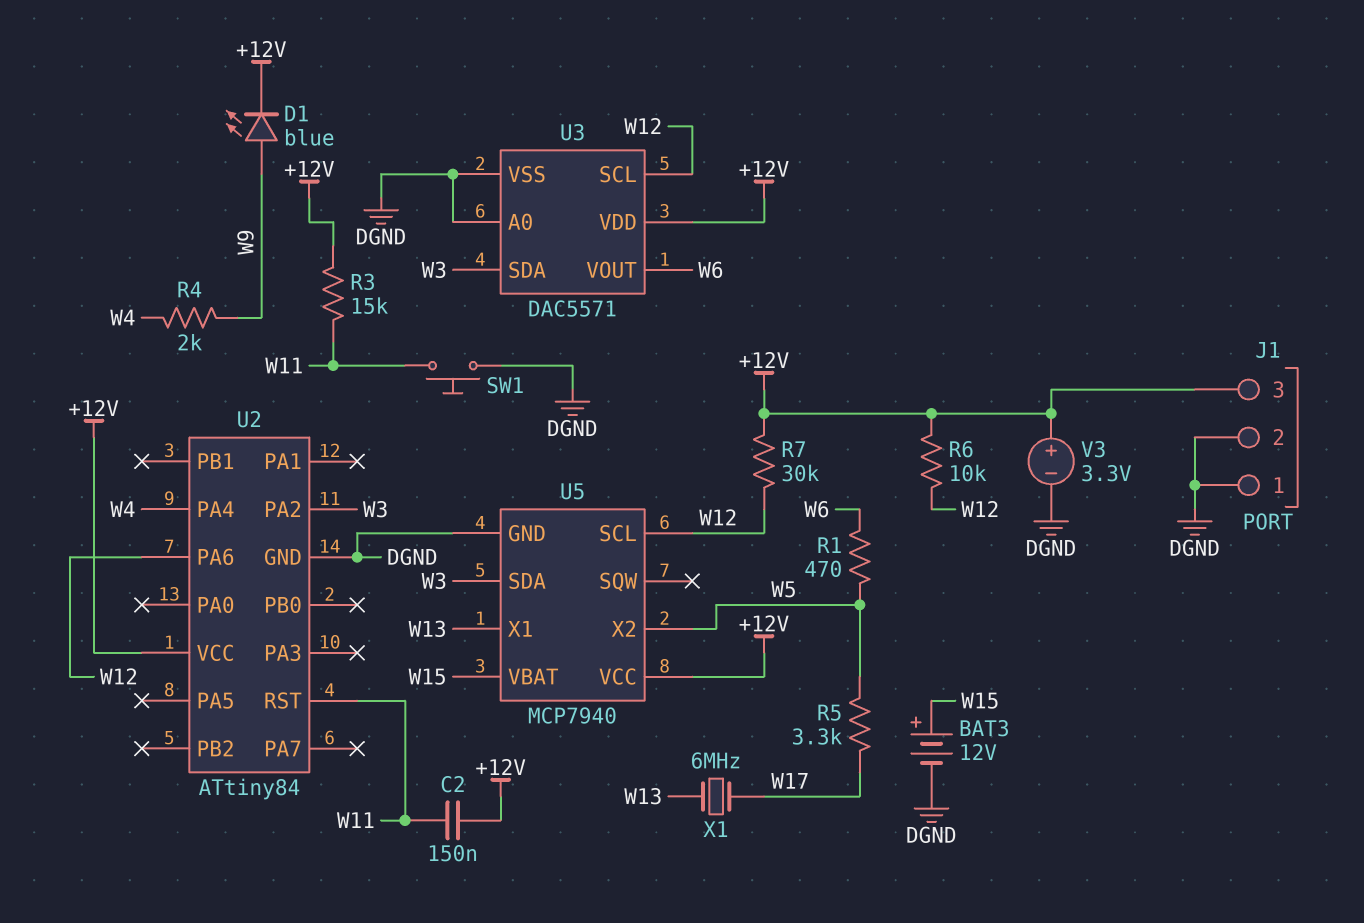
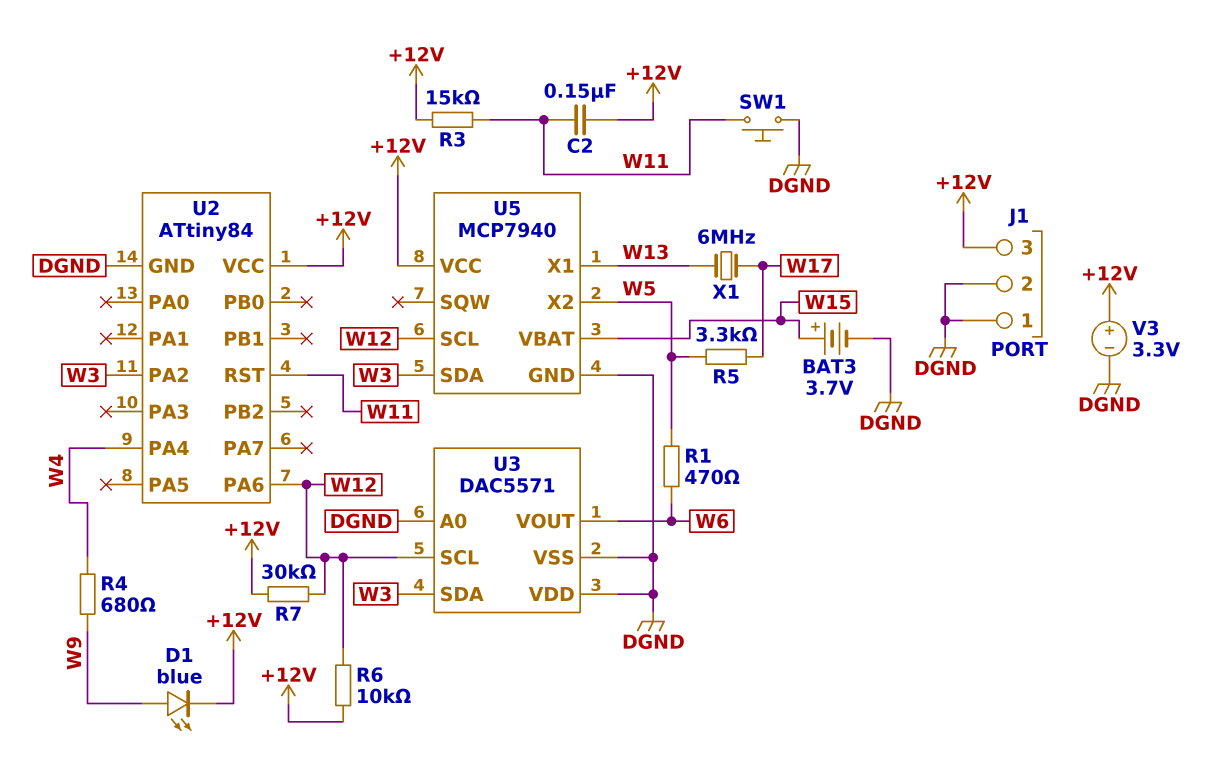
BAT3: 12V (plus W15, minus DGND) -> 3.7V (plus W15, minus DGND)
R4: 2k (W4, W9) -> 680 (W4, W9)
U3 pin VDD: +12V -> DGND

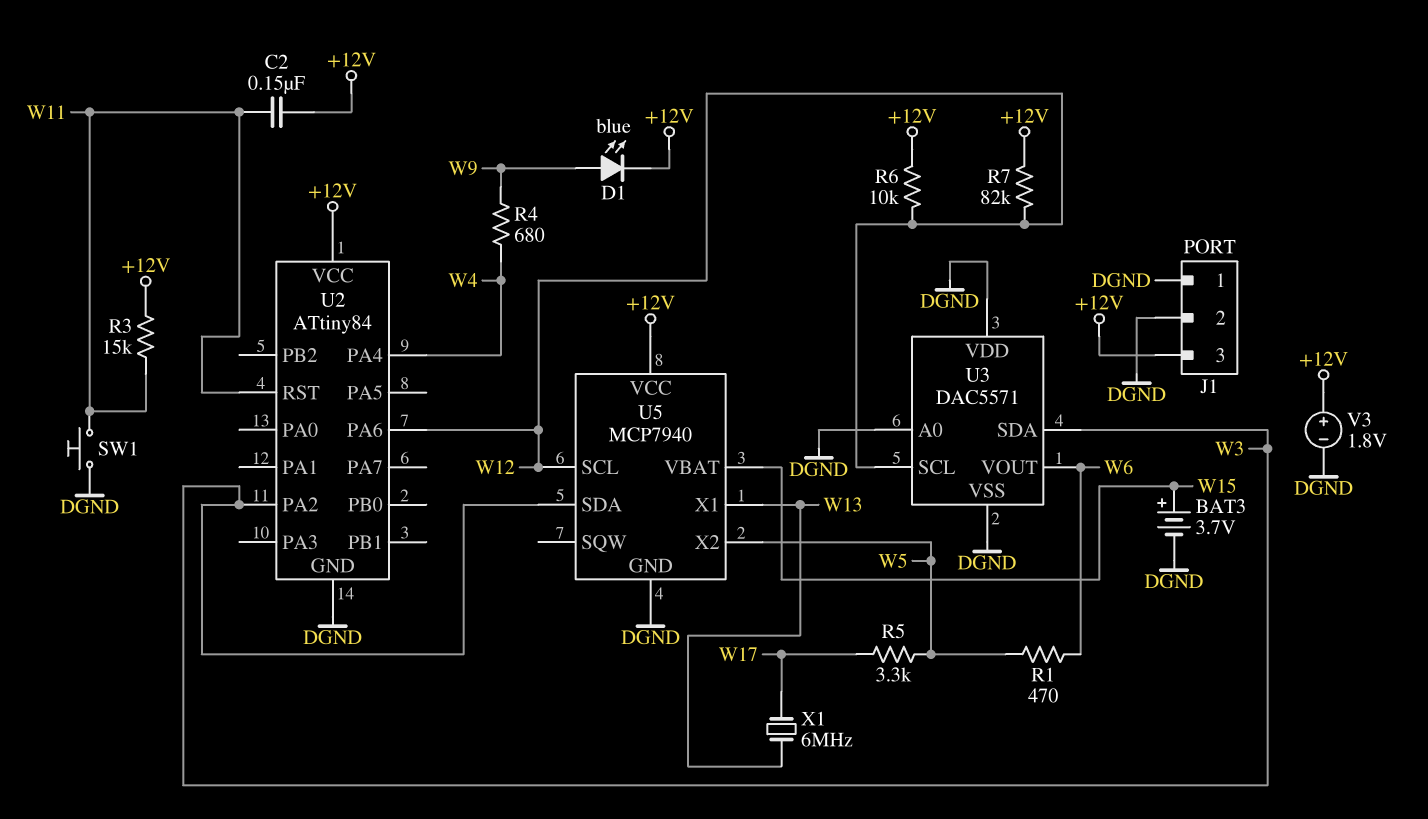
R7: 30k (+12V, W12) -> 82k (+12V, W12)
V3: 3.3V (plus +12V, minus DGND) -> 1.8V (plus +12V, minus DGND)

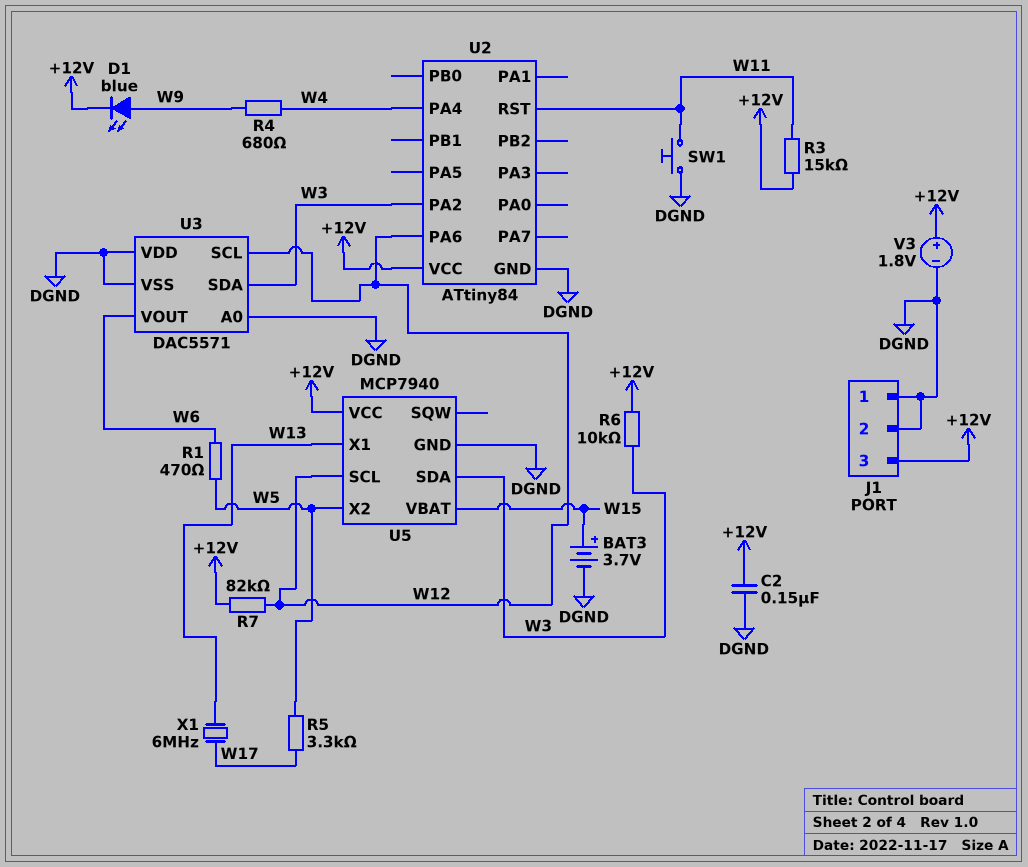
C2: 150nF (+12V, W11) -> 150nF (+12V, DGND)
R6: 10k (+12V, W12) -> 10k (+12V, W3)

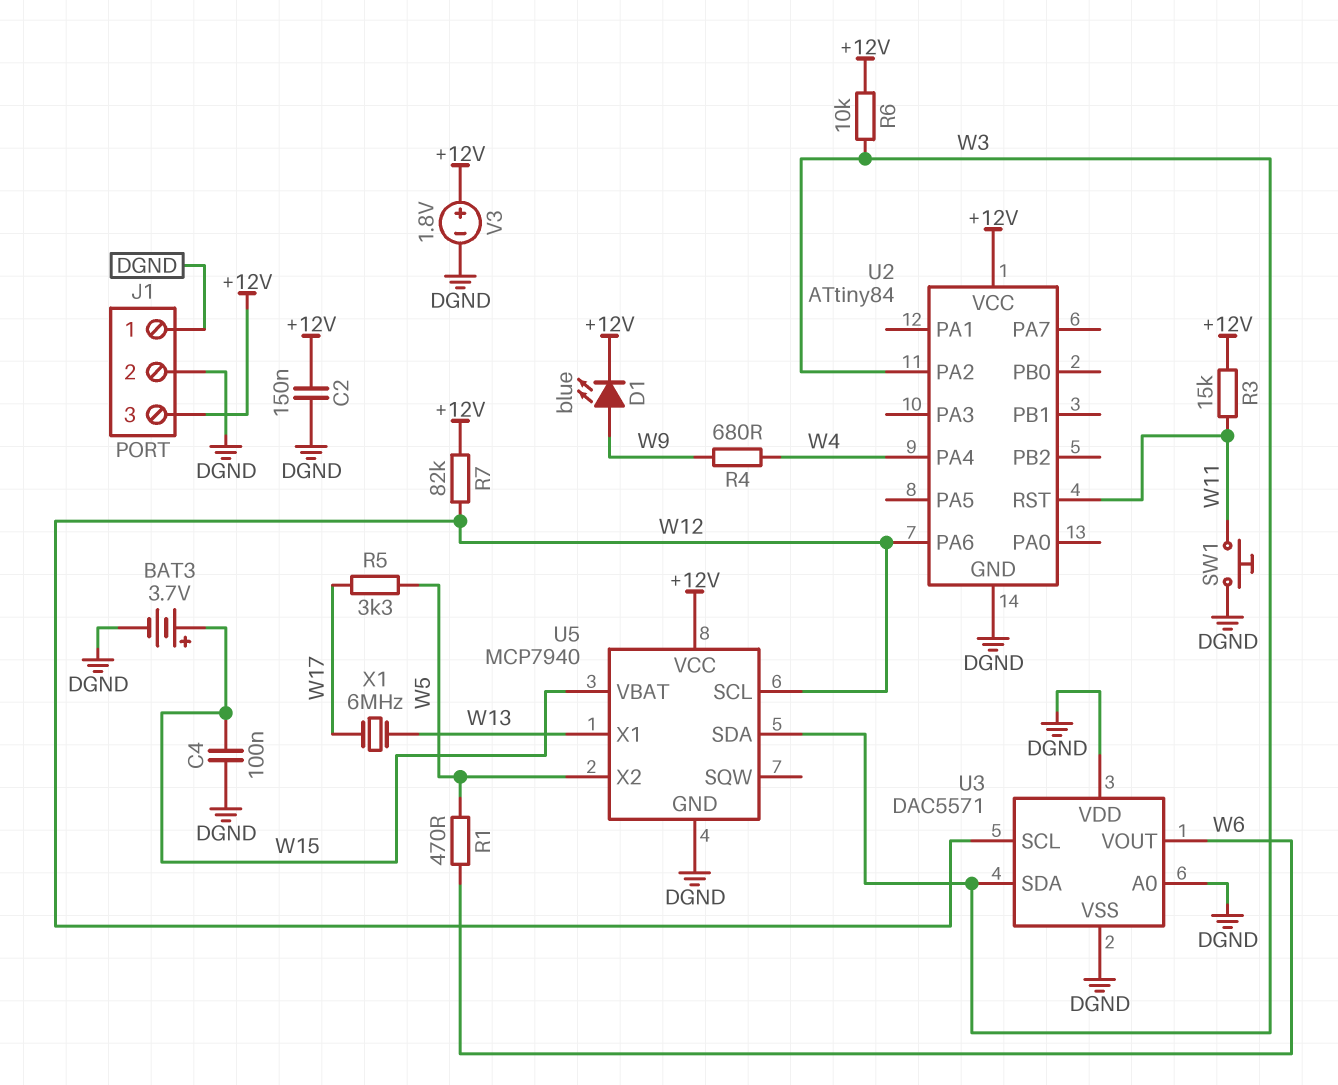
C4: none -> 100nF (DGND, W15)

